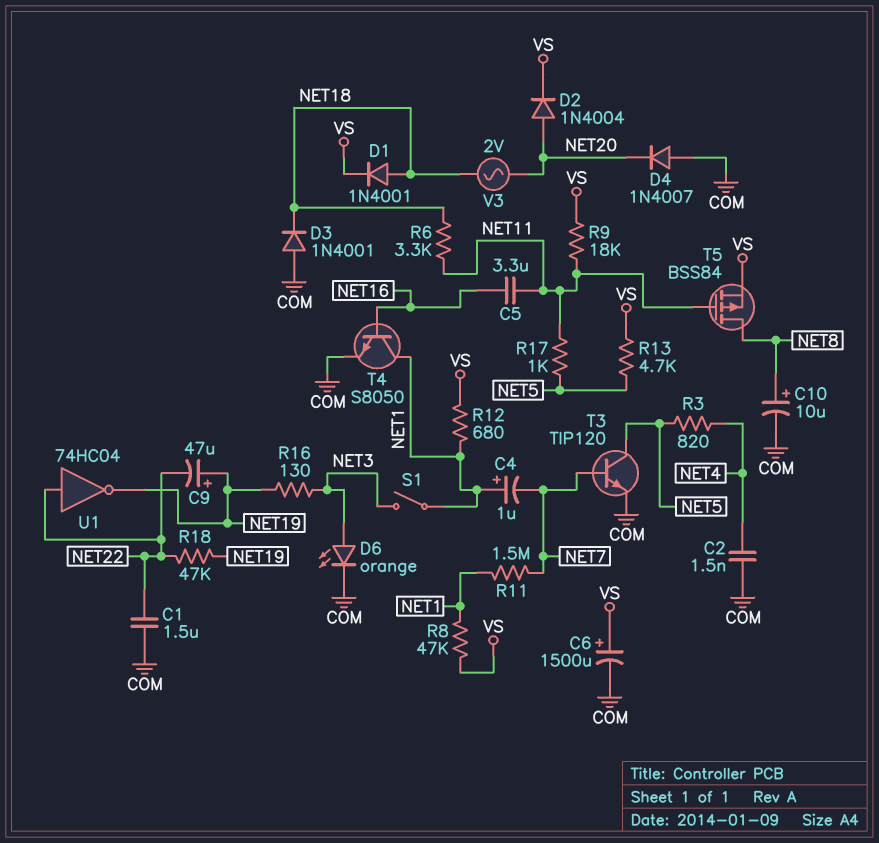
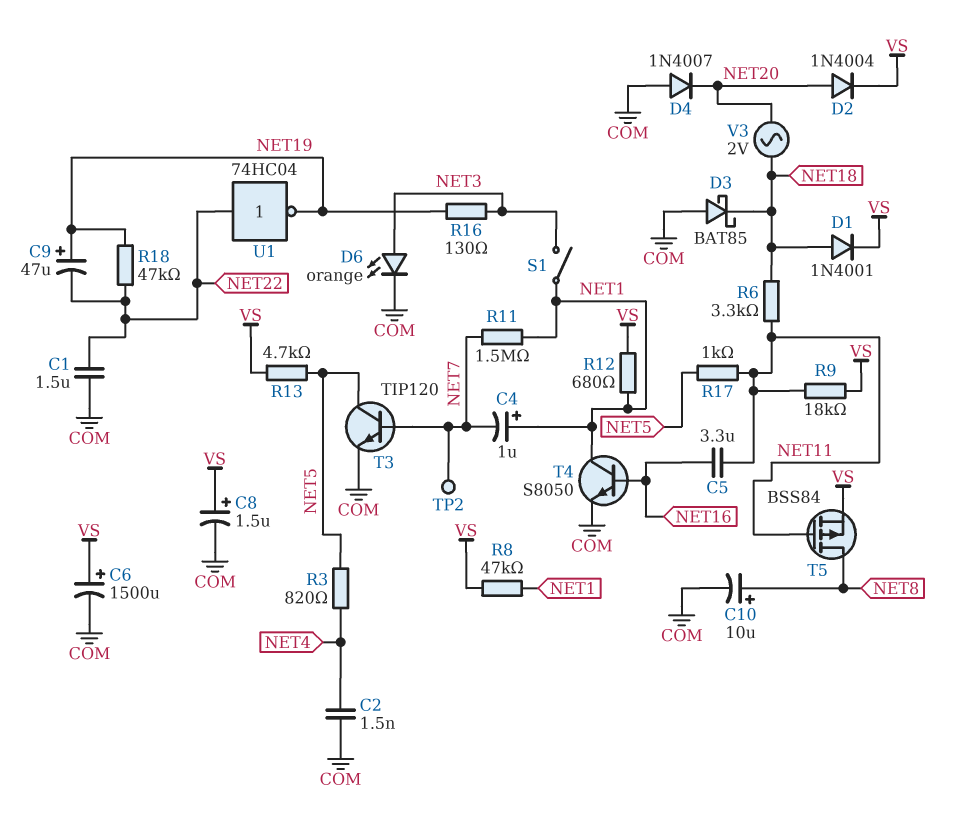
C8: none -> 1.5uF (plus VS, minus COM)
D3: diode 1N4001 (A COM, K NET18) -> schottky BAT85 (A COM, K NET18)
TP2: none -> test point (NET7)

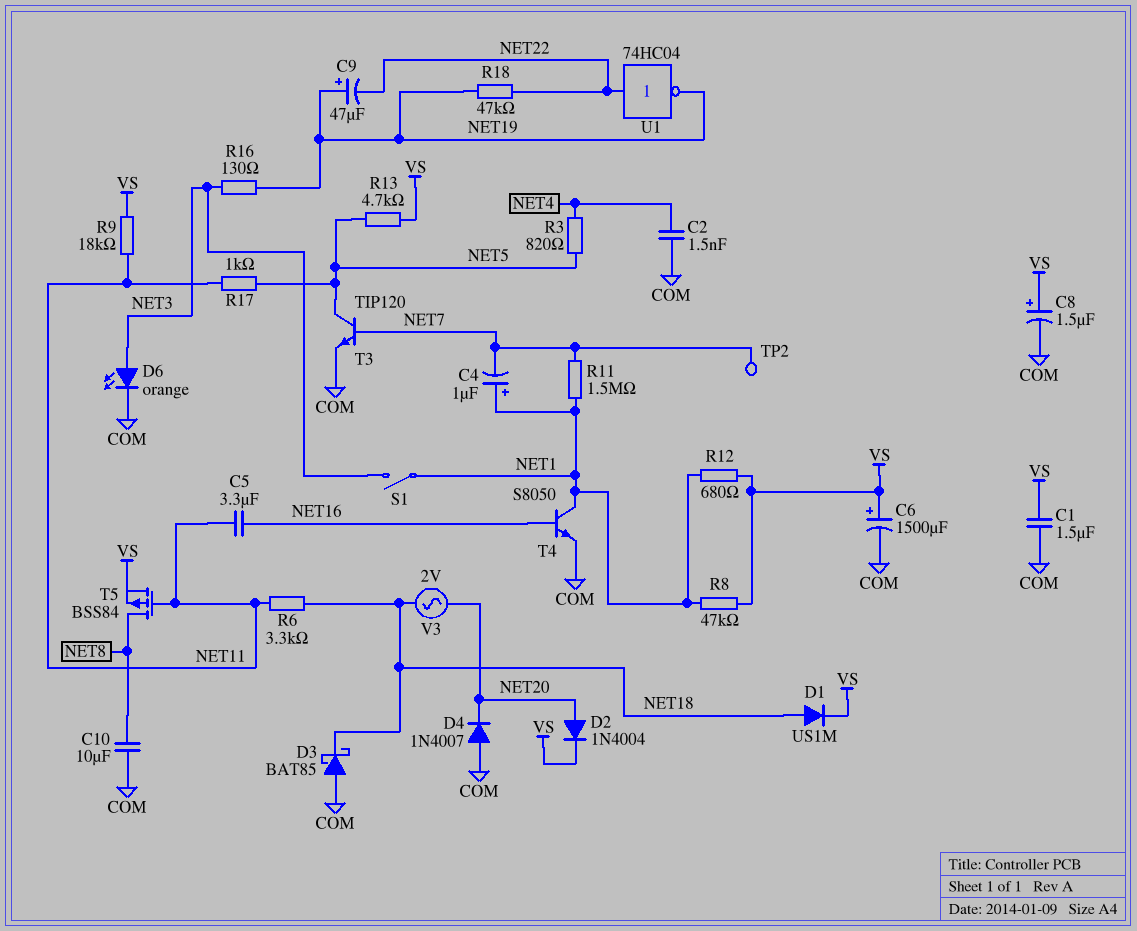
C1: 1.5uF (COM, NET22) -> 1.5uF (COM, VS)
C10: 10uF (plus NET8, minus COM) -> 10uF (COM, NET8)
D1: diode 1N4001 (A NET18, K VS) -> diode US1M (A NET18, K VS)

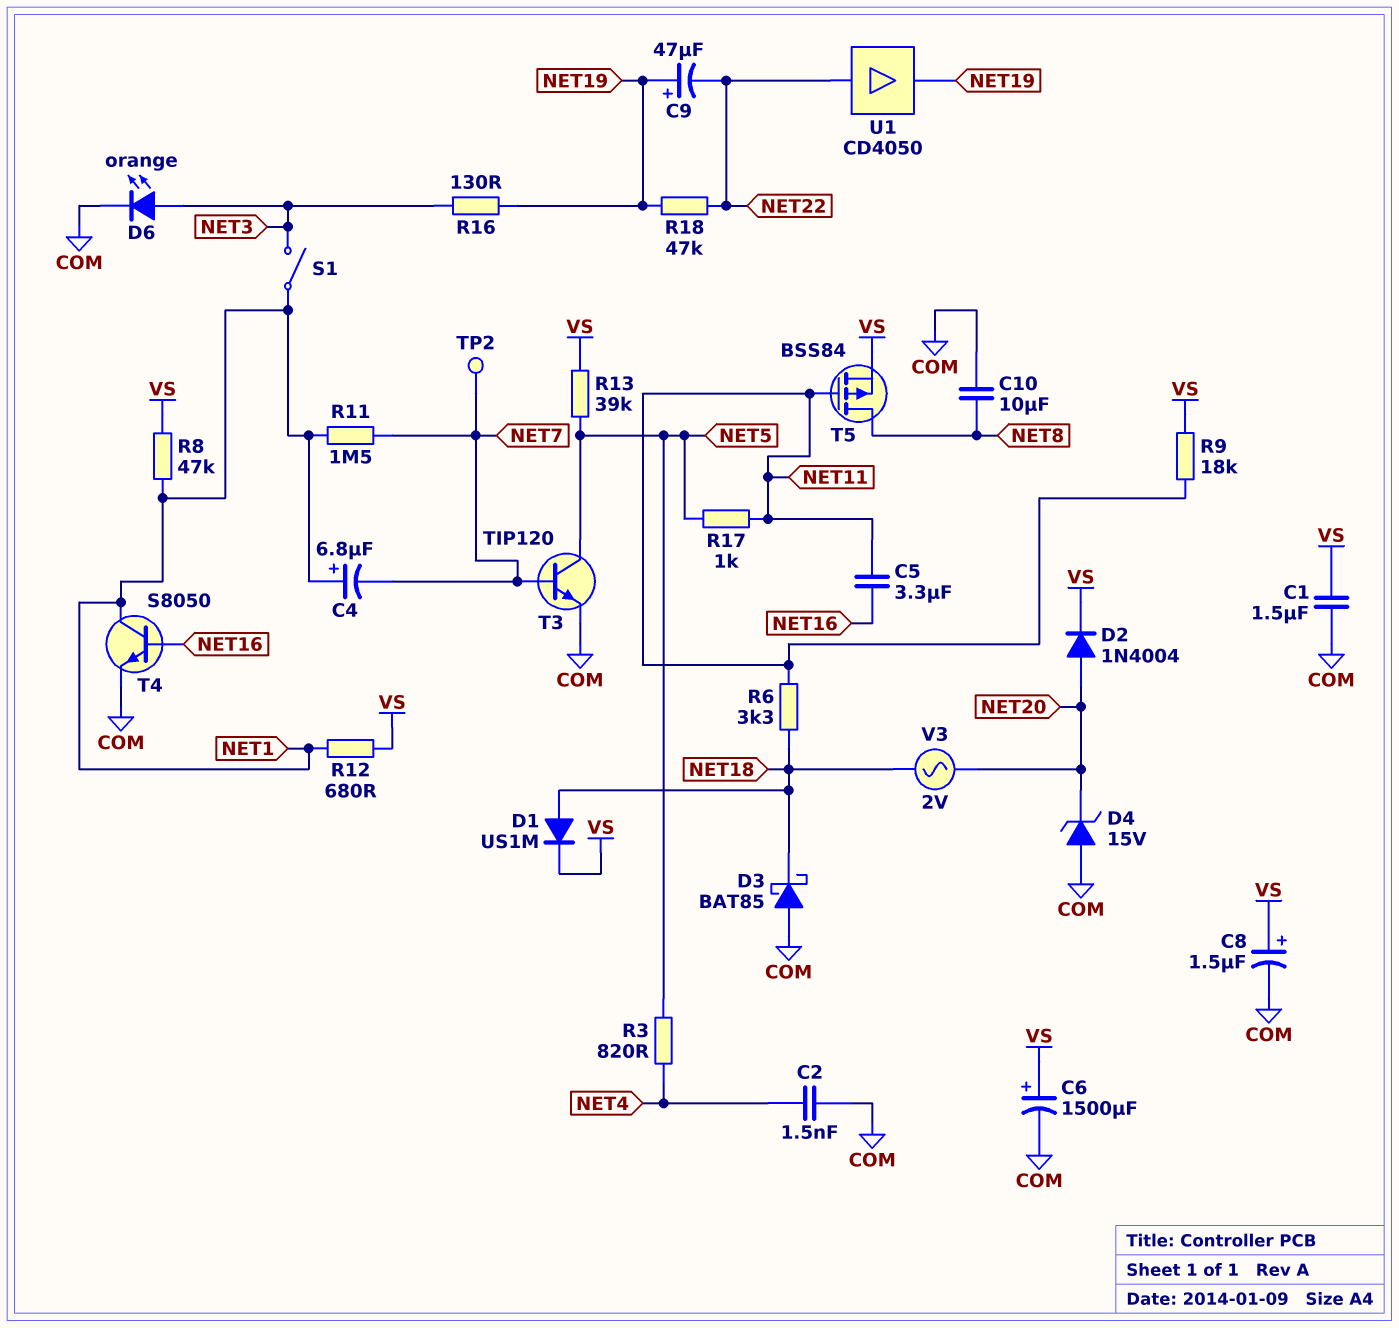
C4: 1uF (plus NET1, minus NET7) -> 6.8uF (plus NET1, minus NET7)
D4: diode 1N4007 (A COM, K NET20) -> zener 15V (A COM, K NET20)
R13: 4.7k (NET5, VS) -> 39k (NET5, VS)
U1: NOT 74HC04 (in NET22, out NET19) -> buffer CD4050 (in NET22, out NET19)

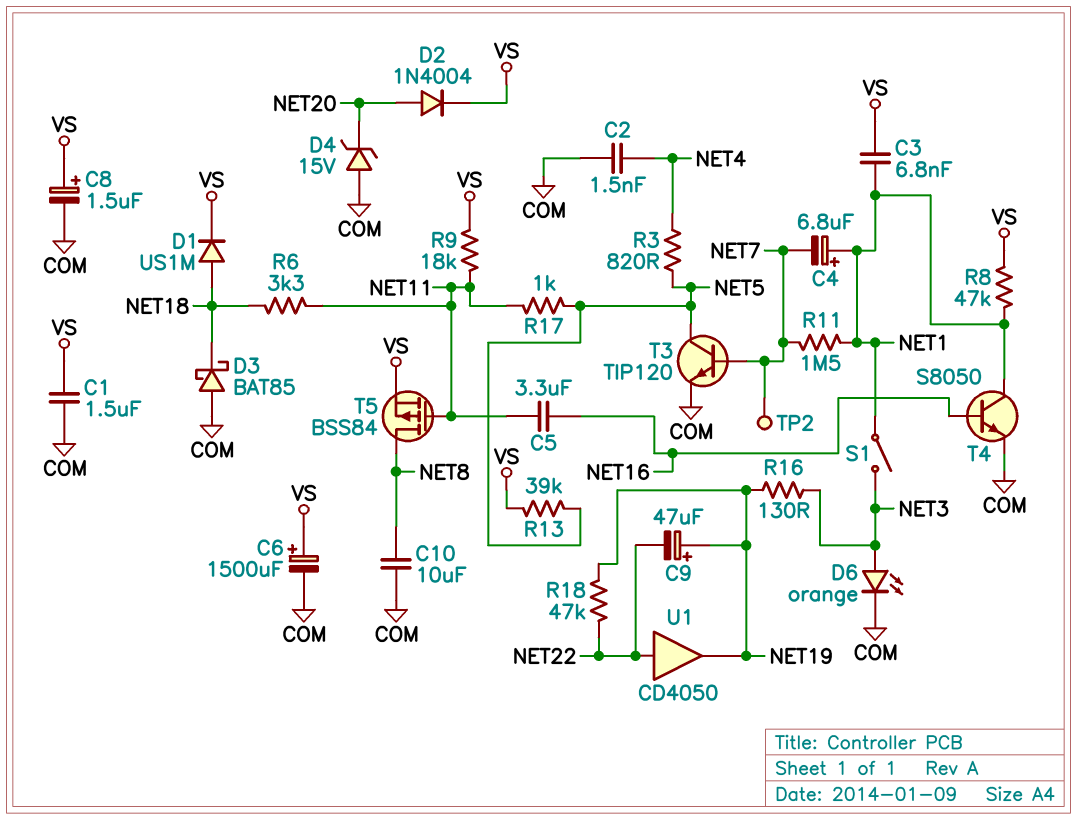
C3: none -> 6.8nF (NET1, VS)
R12: 680 (NET1, VS) -> none
V3: AC 2V (NET18, NET20) -> none

